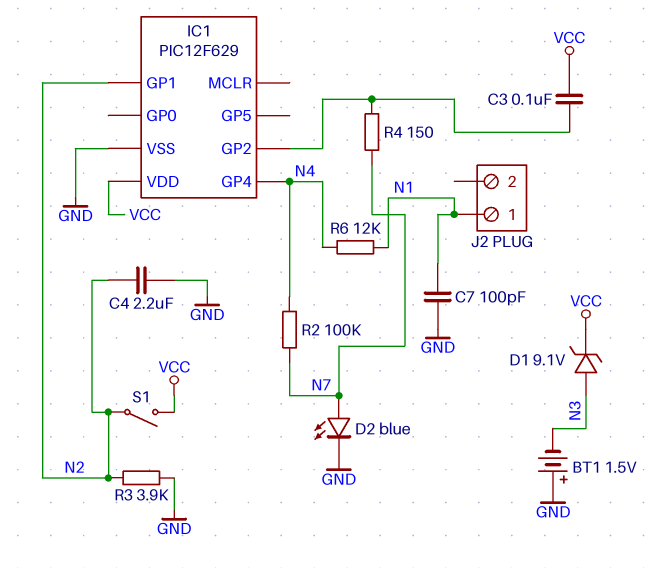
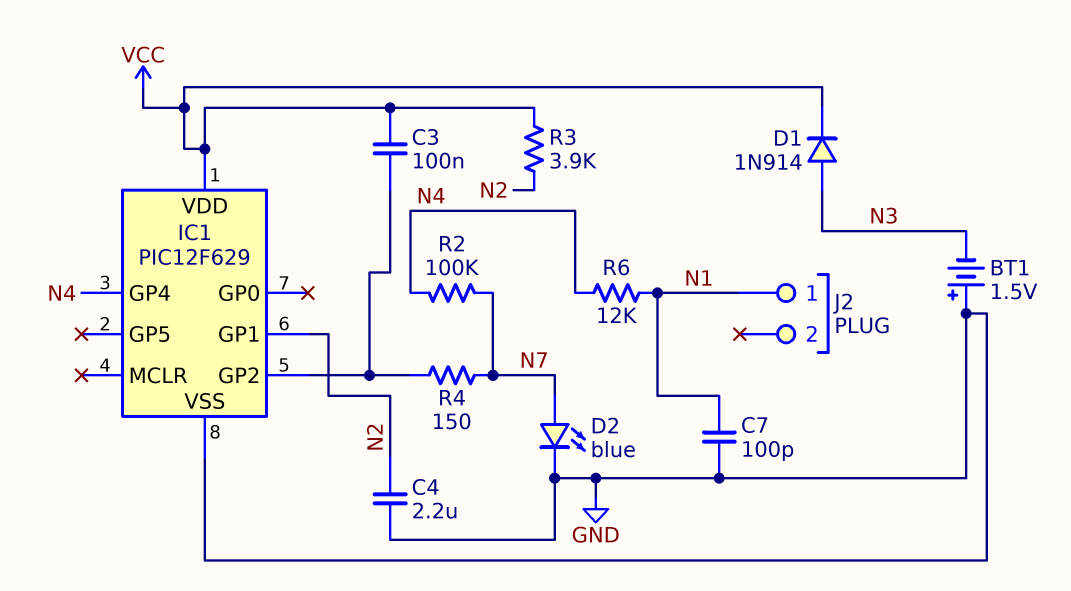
D1: zener 9.1V (A N3, K VCC) -> diode 1N914 (A N3, K VCC)
R3: 3.9k (GND, N2) -> 3.9k (N2, VCC)
S1: switch (N2, VCC) -> none

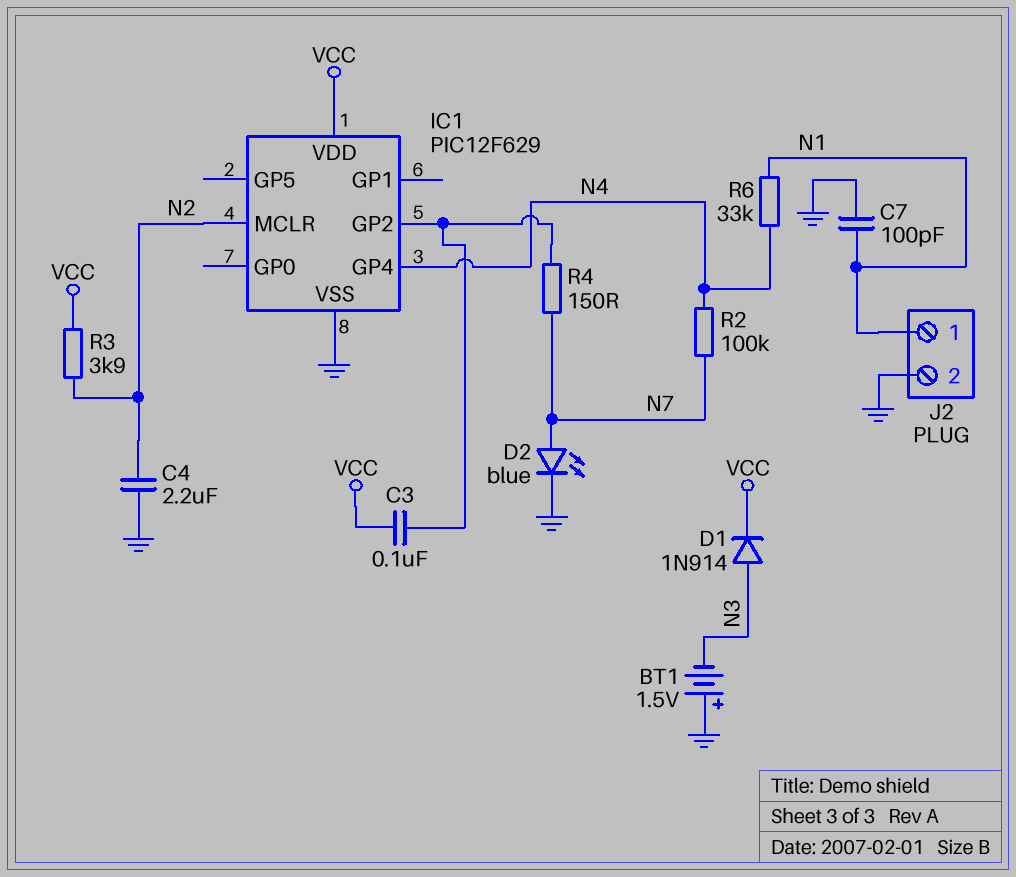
IC1 pin GP1: N2 -> none
IC1 pin MCLR: none -> N2
J2 pin 2: none -> GND
R6: 12k (N1, N4) -> 33k (N1, N4)

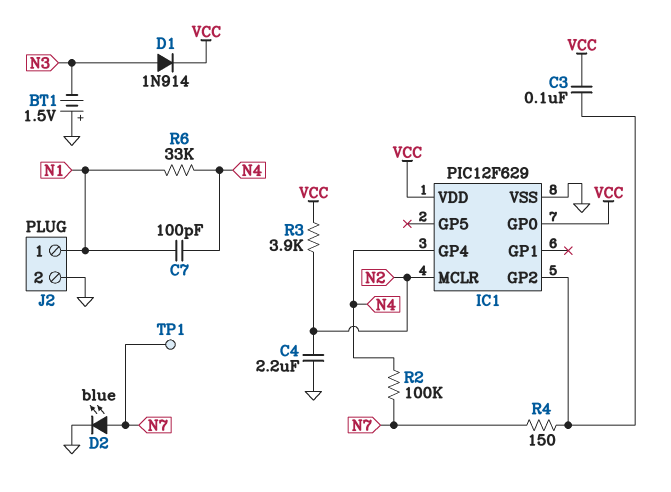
C7: 100pF (GND, N1) -> 100pF (N1, N4)
IC1 pin GP0: none -> VCC
TP1: none -> test point (N7)

